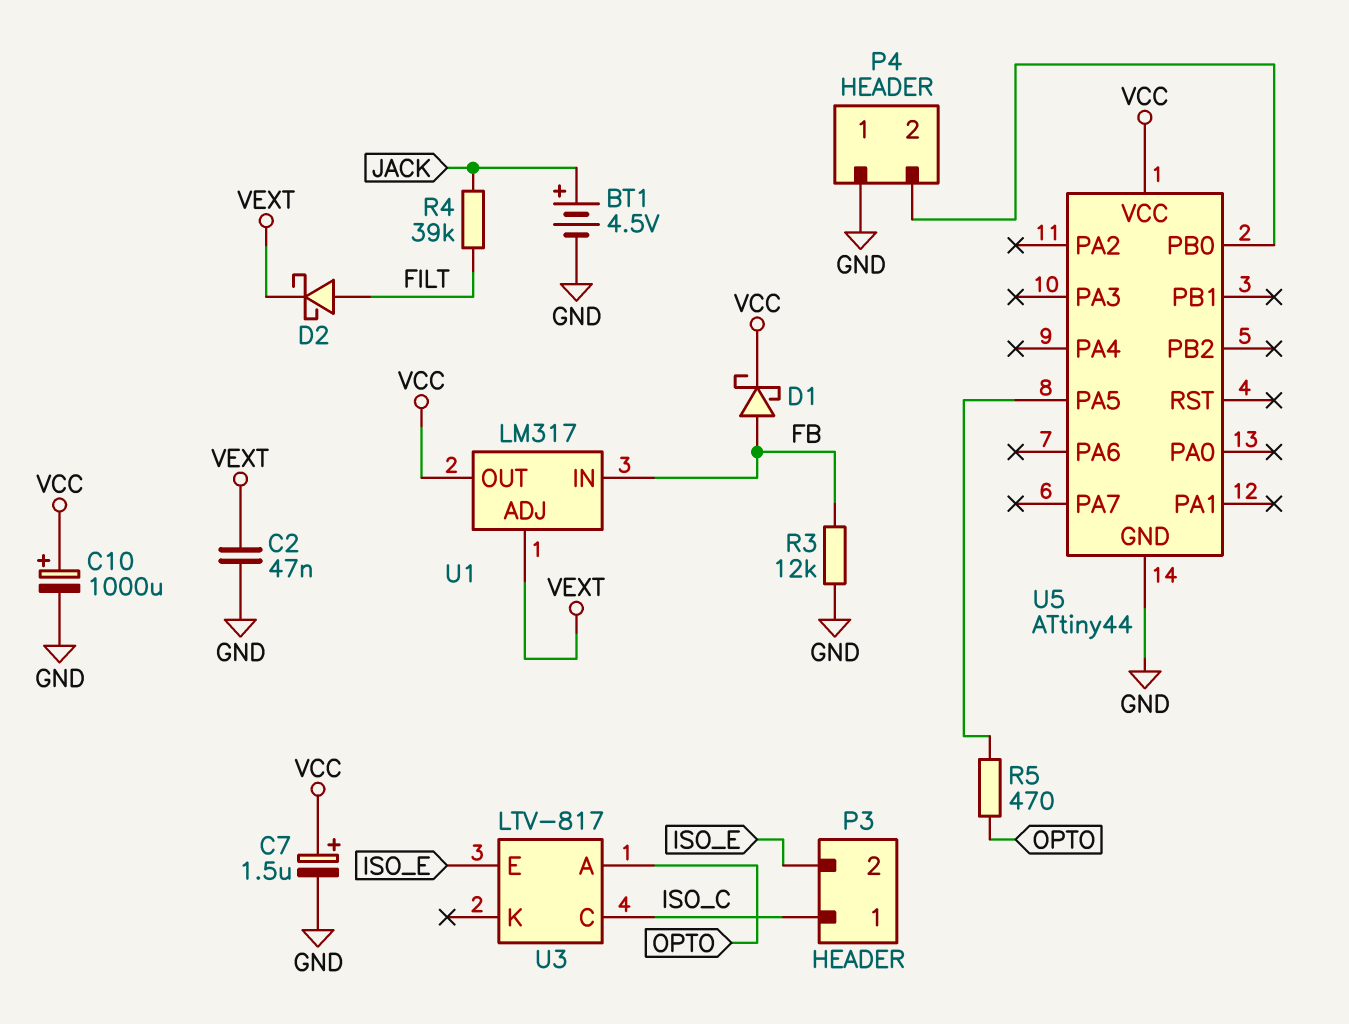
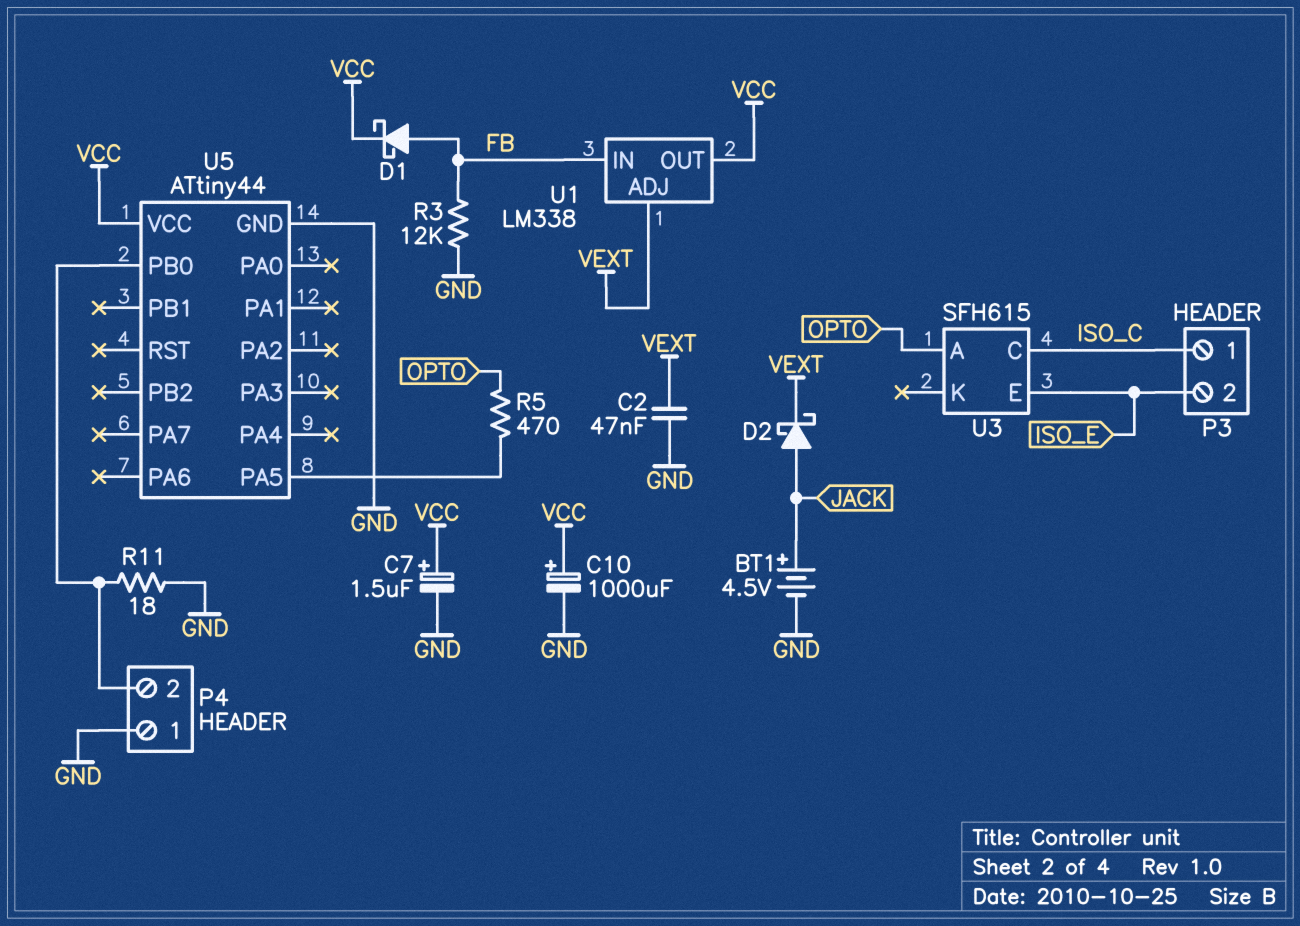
D2: schottky (A FILT, K VEXT) -> schottky (A JACK, K VEXT)
R4: 39k (FILT, JACK) -> none
R11: none -> 18 (GND, P4/2)
U1: LM317 -> LM338
U3: LTV-817 -> SFH615

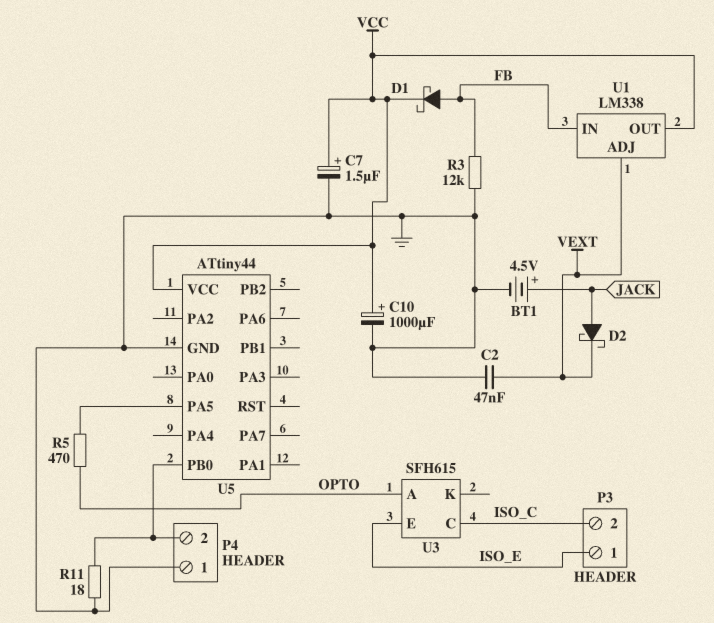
P3 pin 1: ISO_C -> ISO_E
P3 pin 2: ISO_E -> ISO_C

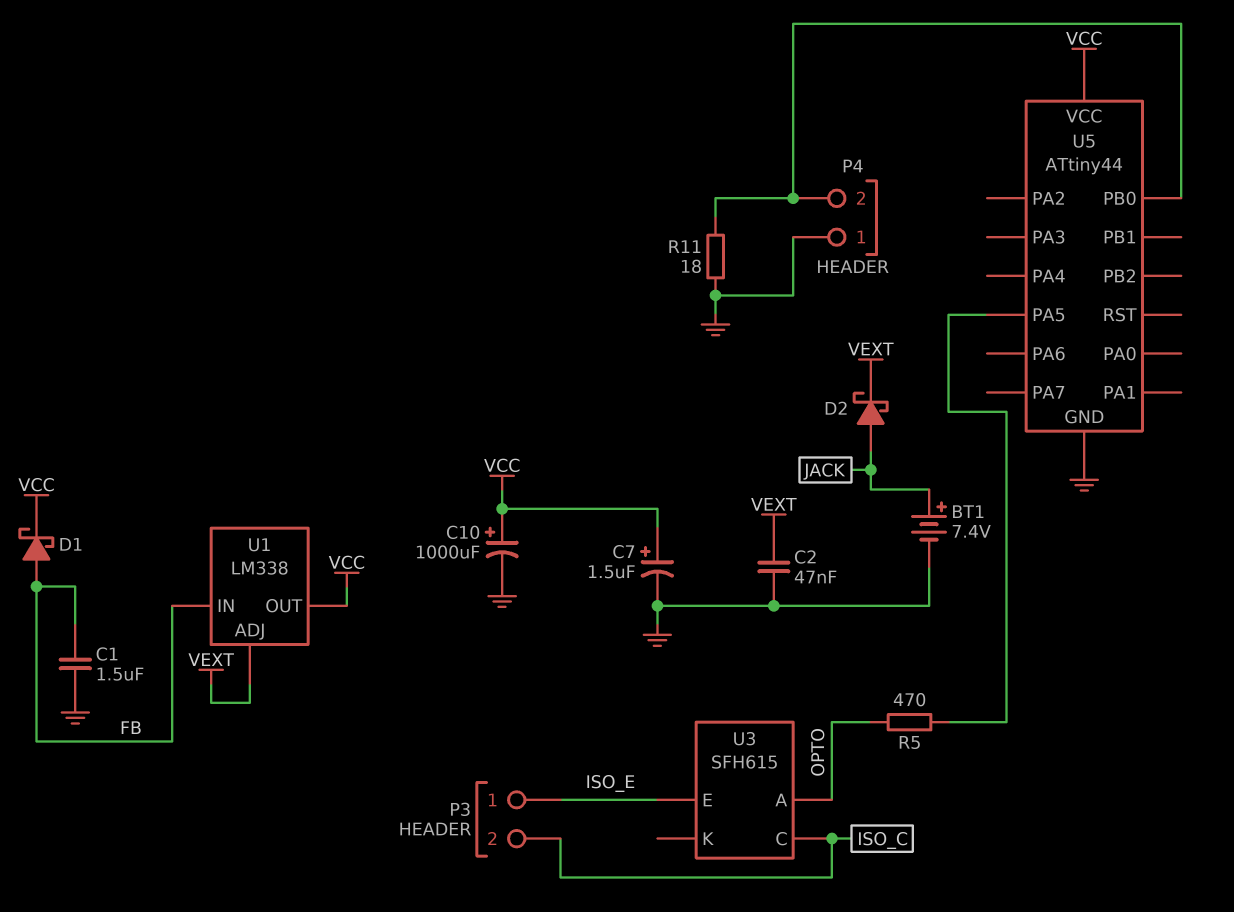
BT1: 4.5V (plus JACK, minus GND) -> 7.4V (plus JACK, minus GND)
C1: none -> 1.5uF (FB, GND)
R3: 12k (FB, GND) -> none

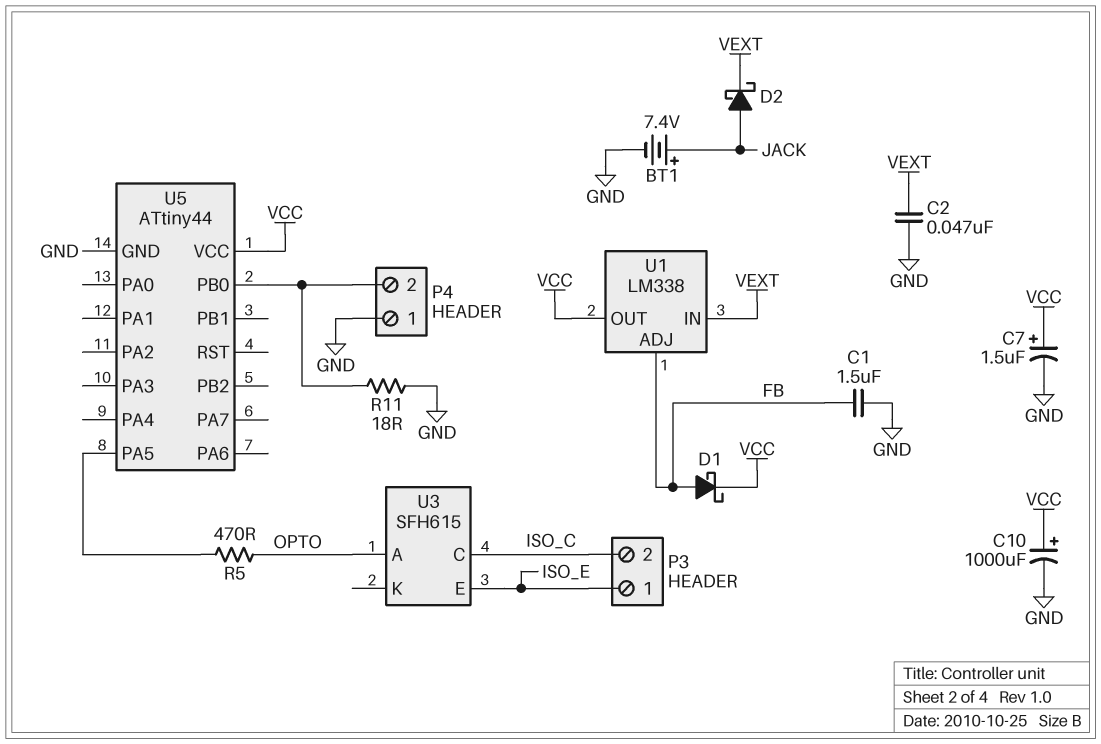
U1 pin ADJ: VEXT -> FB
U1 pin IN: FB -> VEXT

